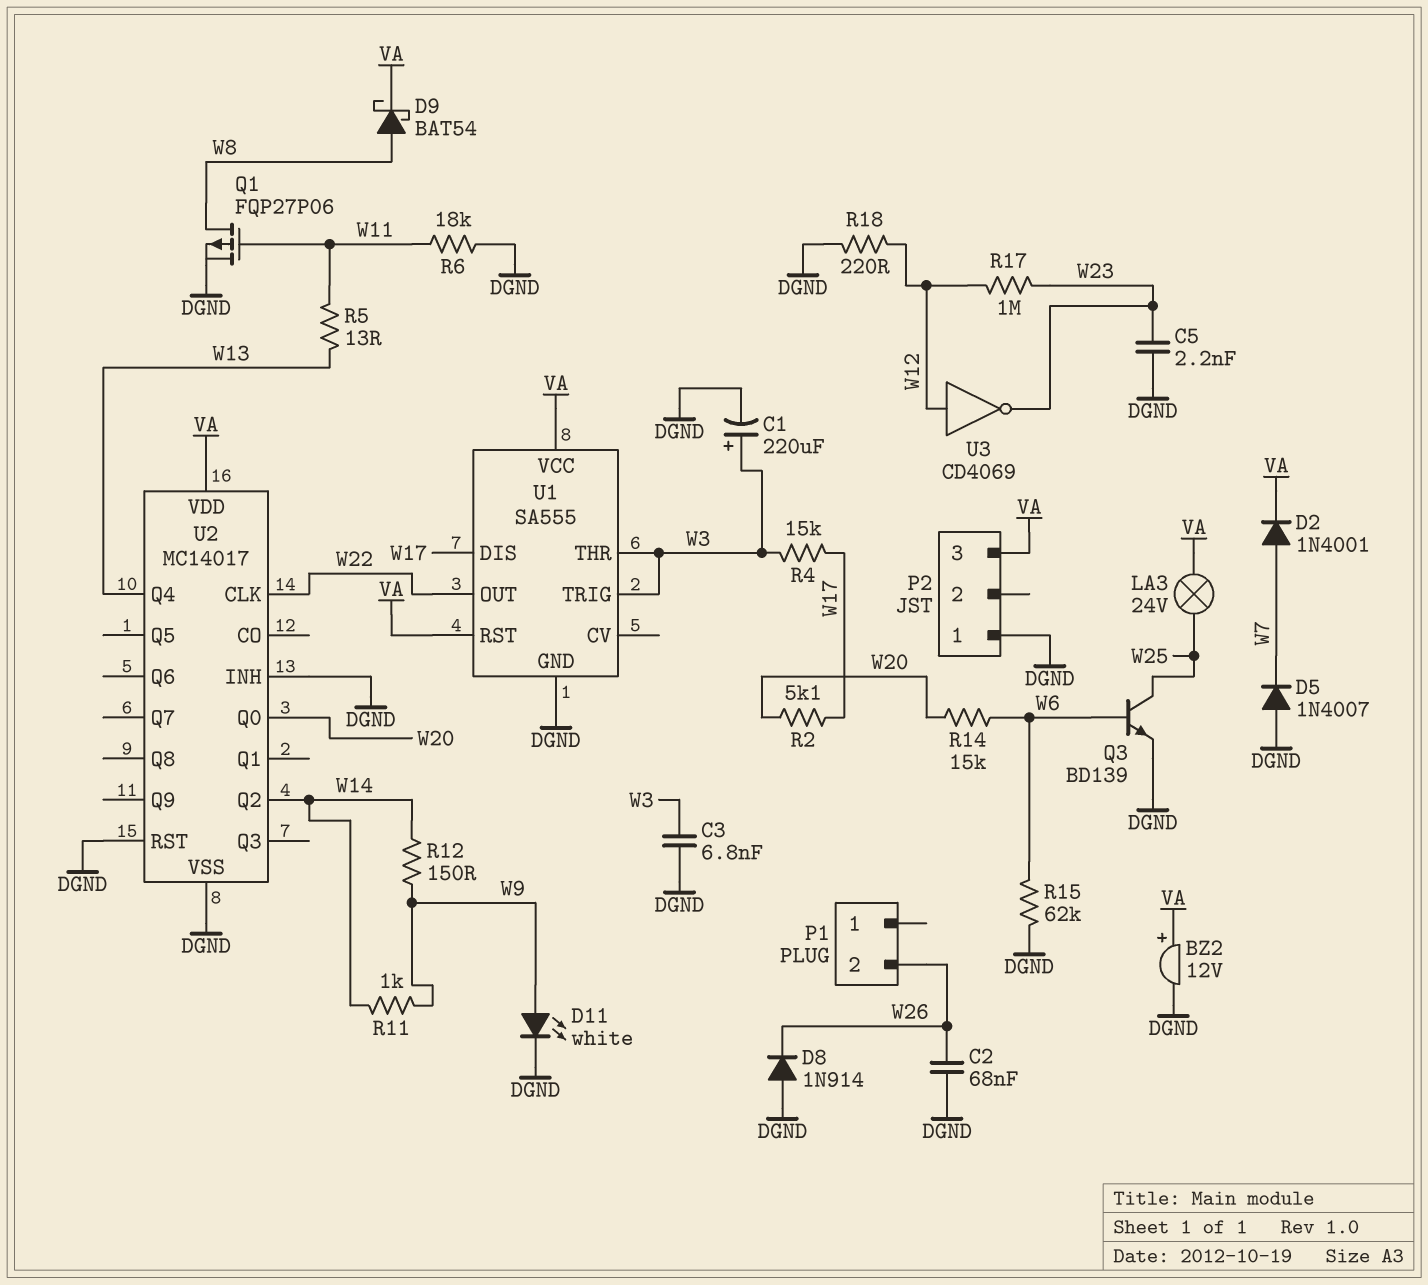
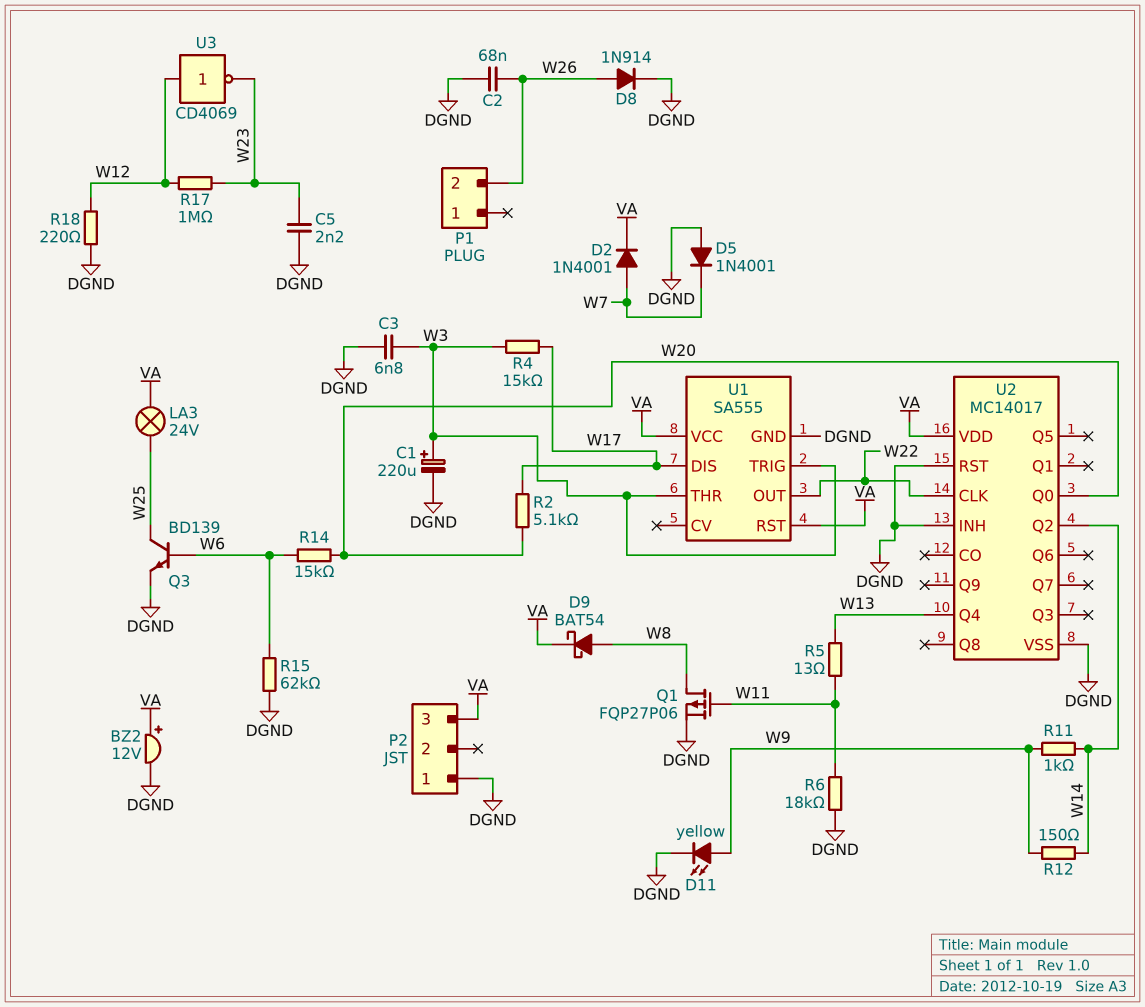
D5: diode 1N4007 (A DGND, K W7) -> diode 1N4001 (A DGND, K W7)
D8: diode 1N914 (A DGND, K W26) -> diode 1N914 (A W26, K DGND)
D11: LED white (A W9, K DGND) -> LED yellow (A W9, K DGND)

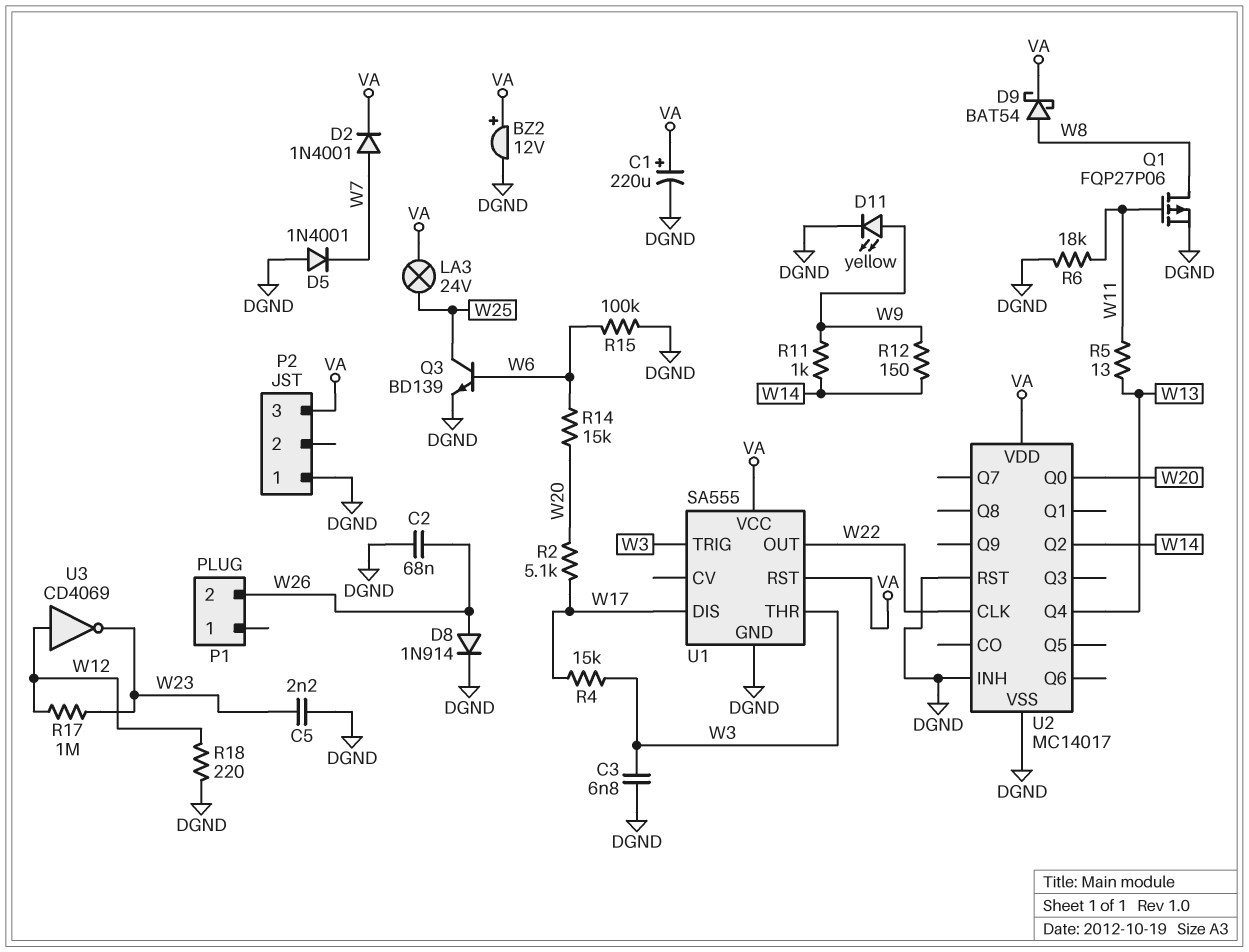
C1: 220uF (plus W3, minus DGND) -> 220uF (plus VA, minus DGND)
R15: 62k (DGND, W6) -> 100k (DGND, W6)

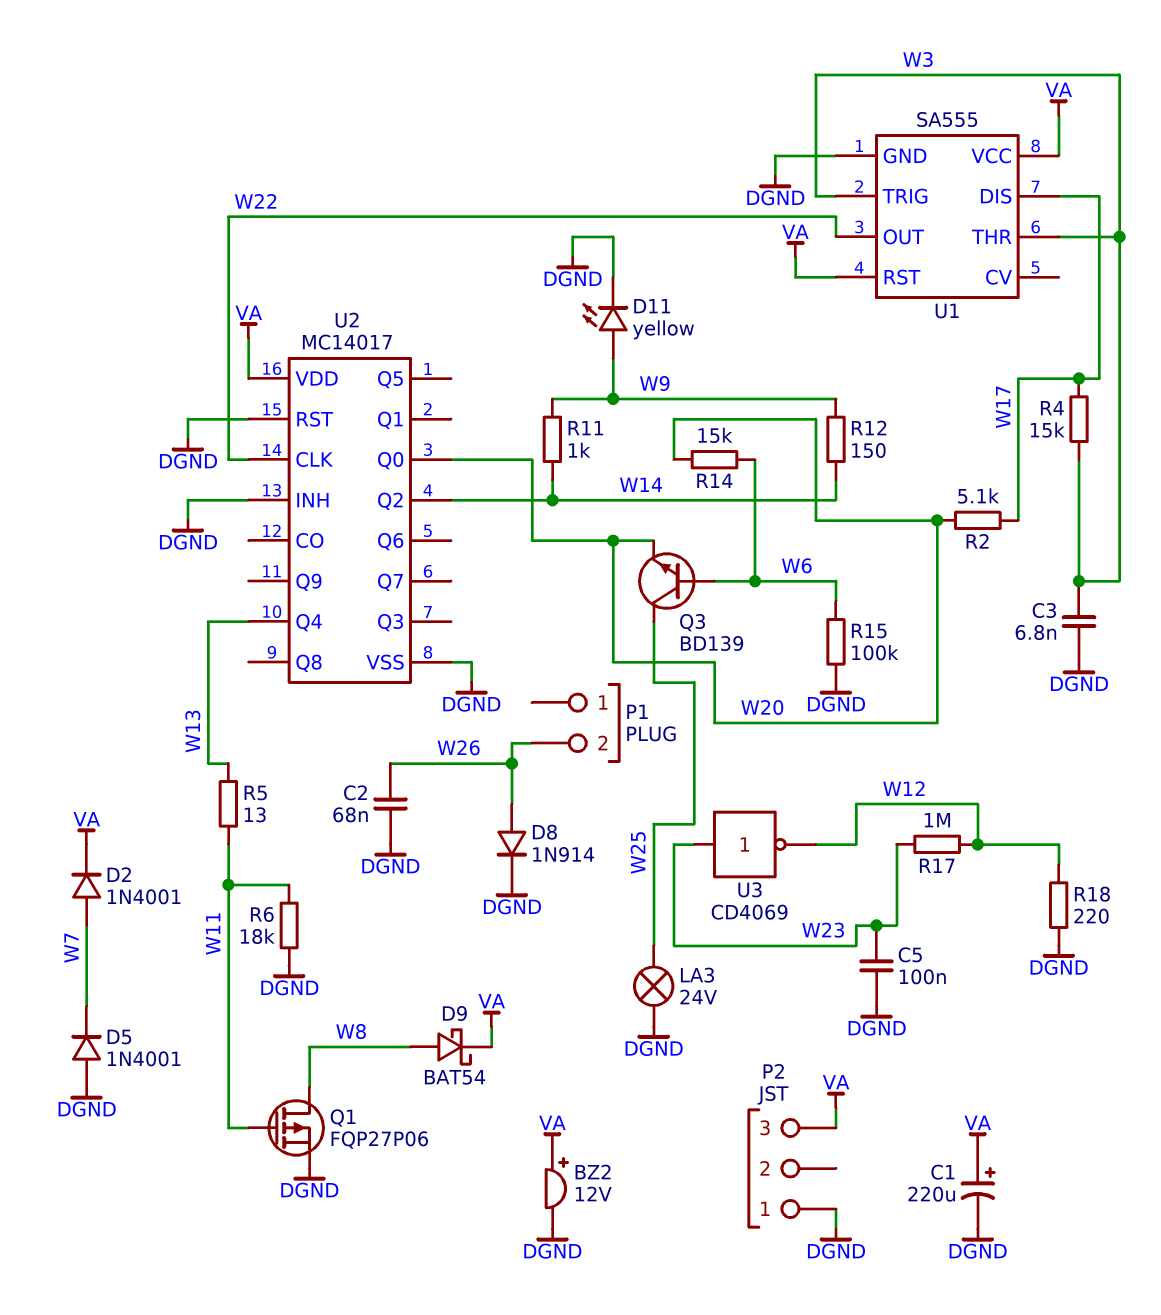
C5: 2.2nF (DGND, W23) -> 100nF (DGND, W23)
LA3: lamp 24V (VA, W25) -> lamp 24V (DGND, W25)
Q3: NPN BD139 (B W6, C W25, E DGND) -> NPN BD139 (B W6, C W25, E W20)
U3: NOT CD4069 (in W12, out W23) -> NOT CD4069 (in W23, out W12)

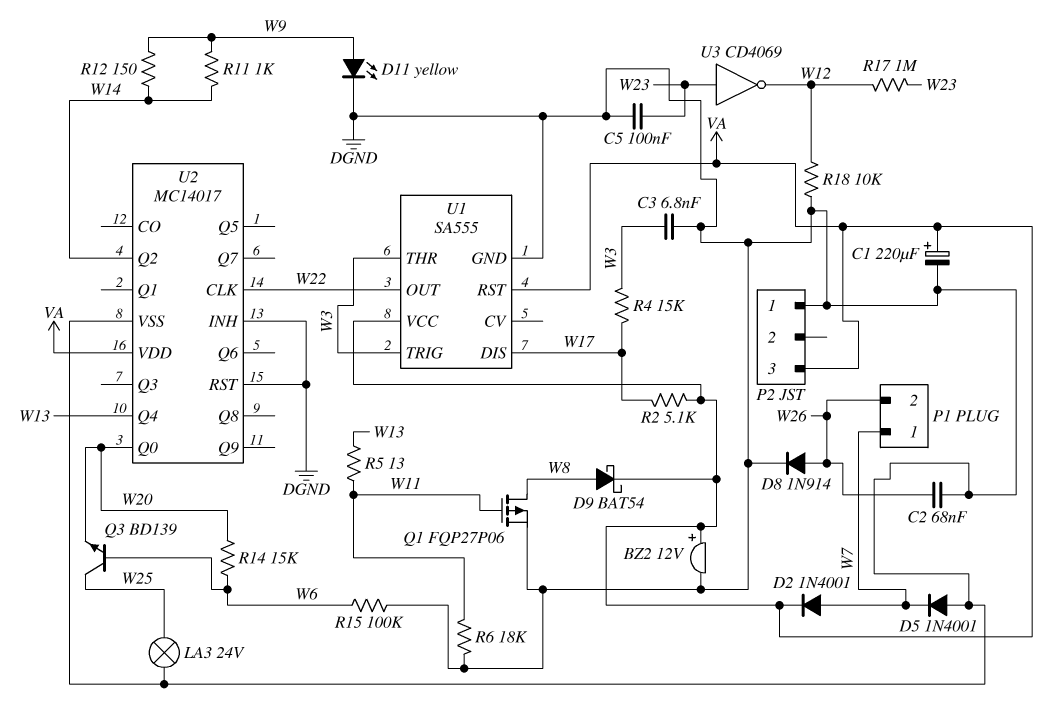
P1 pin 1: none -> W7
R2: 5.1k (W17, W20) -> 5.1k (VA, W17)
R18: 220 (DGND, W12) -> 10k (DGND, W12)

